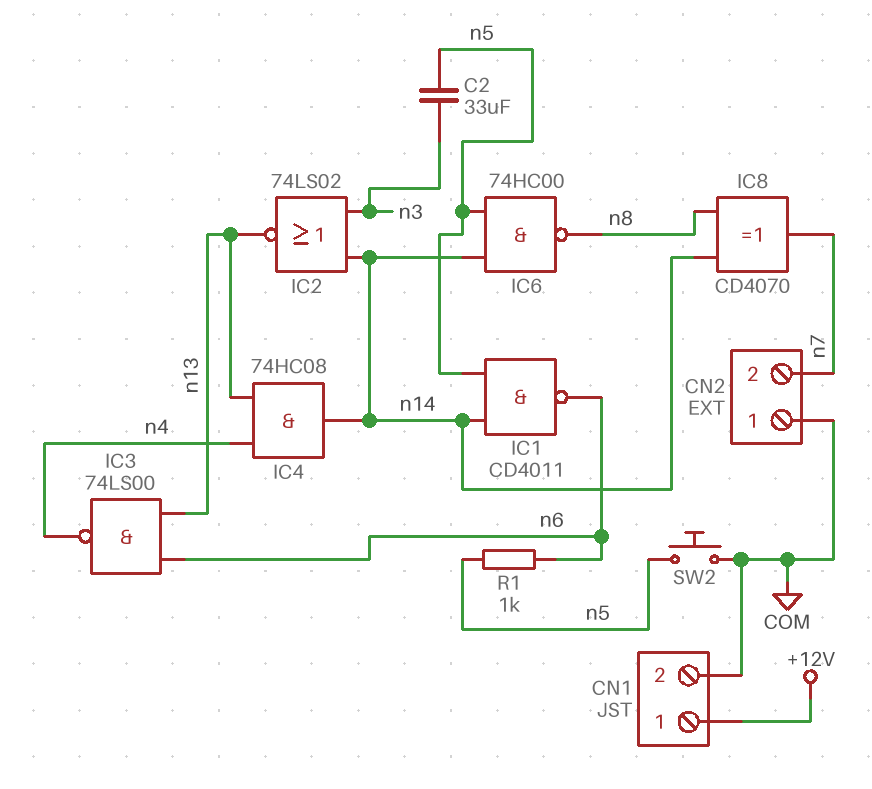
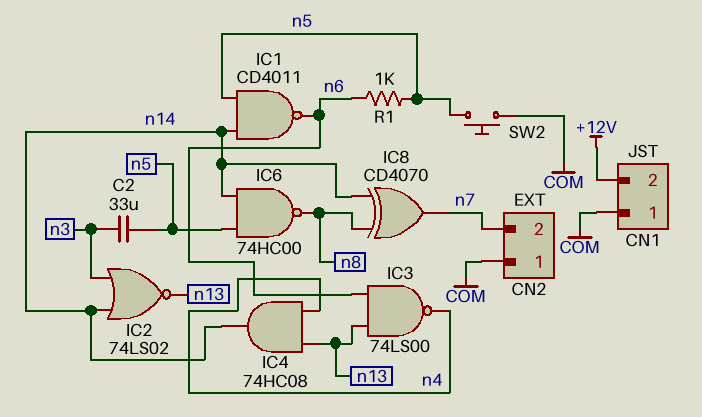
CN1 pin 1: +12V -> COM
CN1 pin 2: COM -> +12V

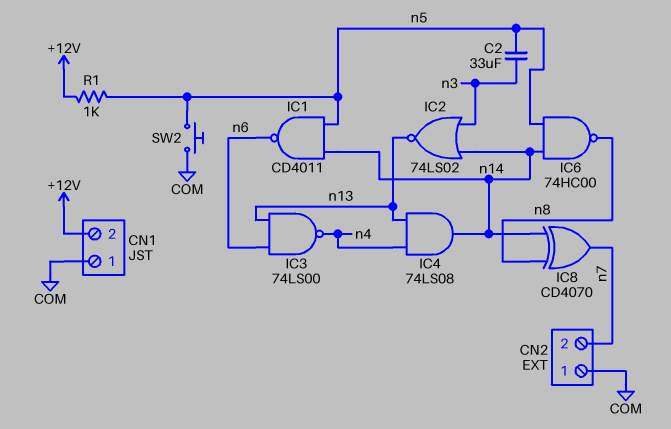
IC4: AND 74HC08 (in n4, in n13, out n14) -> AND 74LS08 (in n4, in n13, out n14)
R1: 1k (n5, n6) -> 1k (+12V, n5)

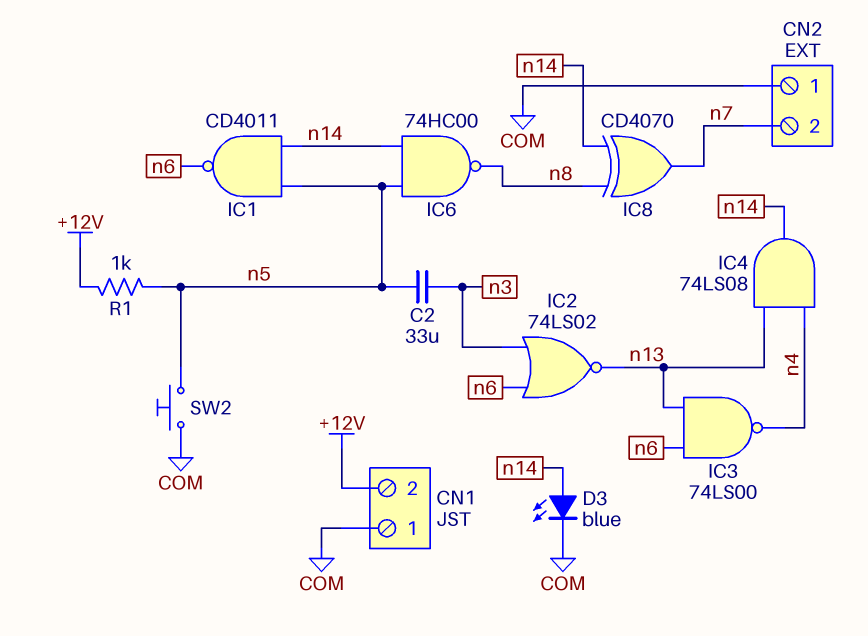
D3: none -> LED blue (A n14, K COM)
IC2: NOR 74LS02 (in n3, in n14, out n13) -> NOR 74LS02 (in n3, in n6, out n13)

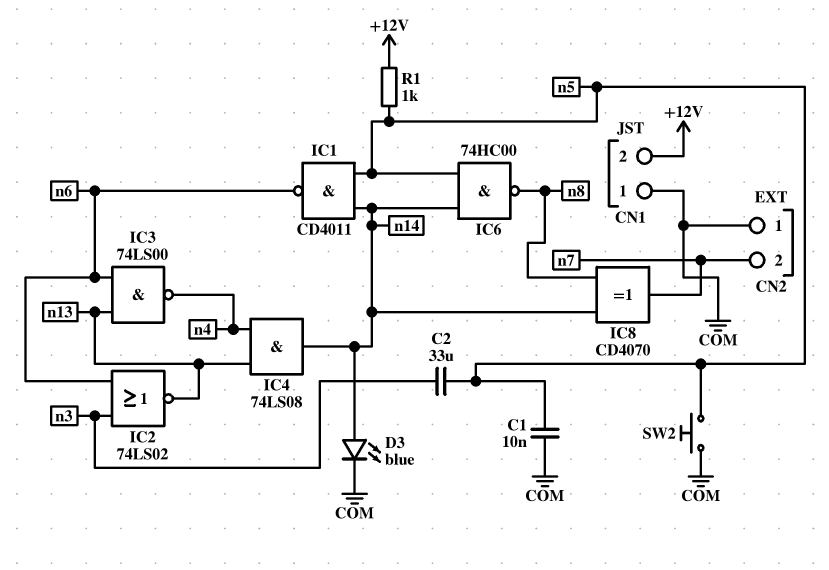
C1: none -> 10nF (COM, n5)

